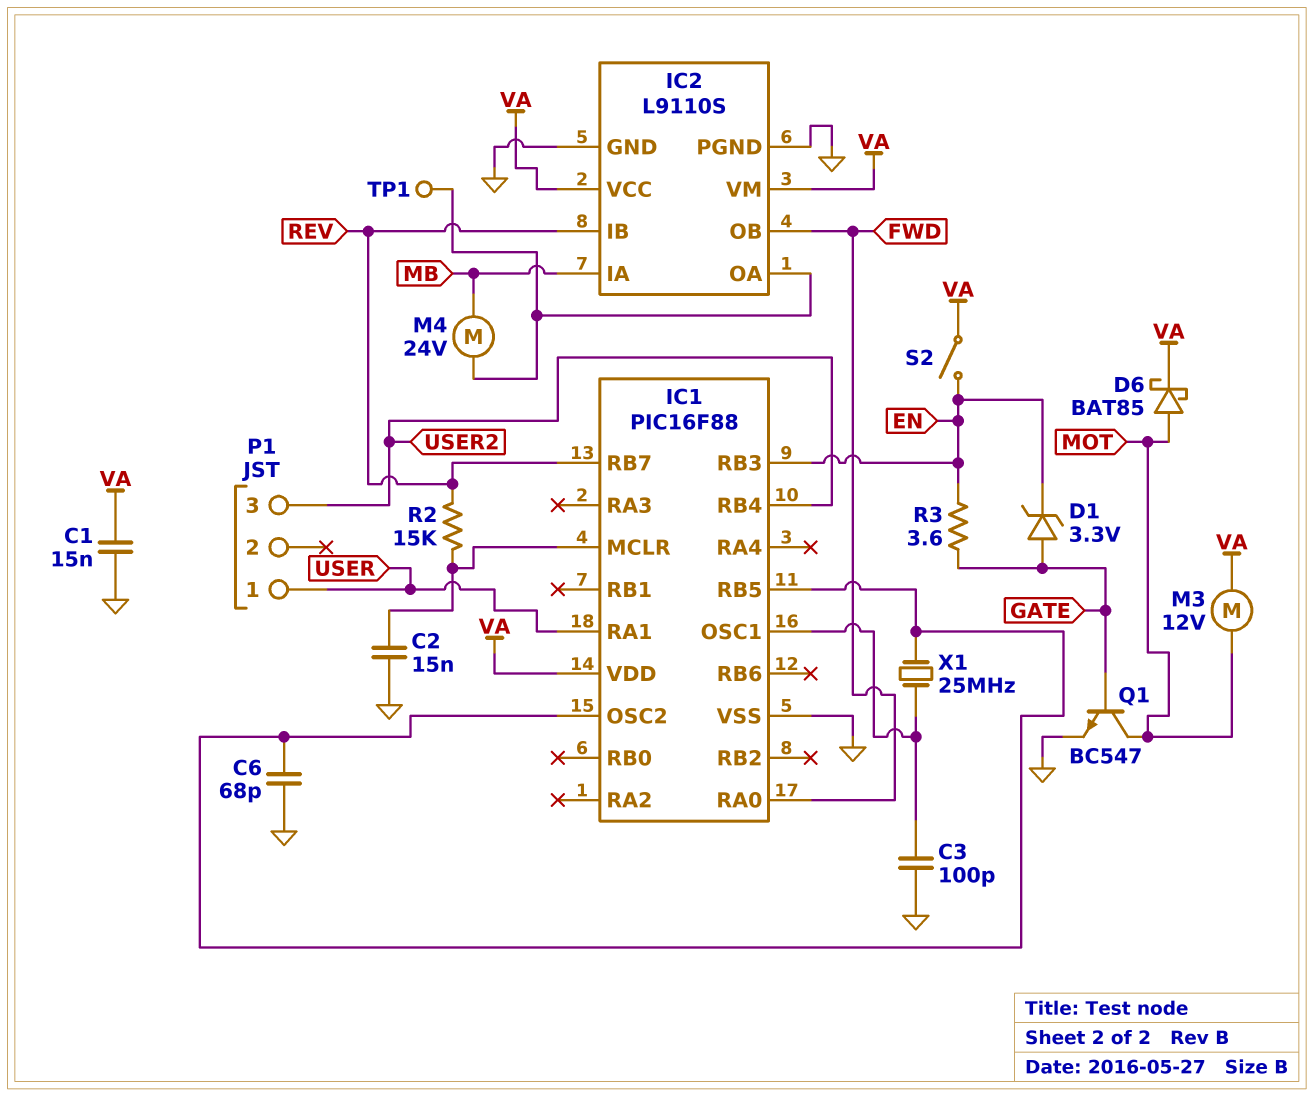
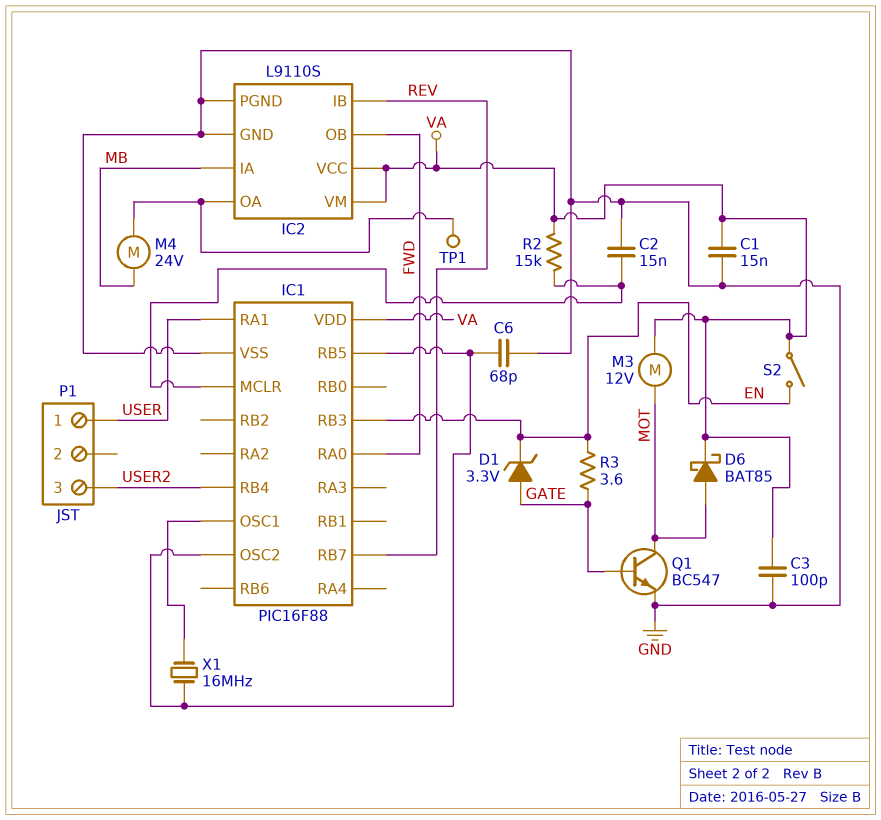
C3: 100pF (GND, IC1/OSC1) -> 100pF (GND, VA)
R2: 15k (IC1/MCLR, REV) -> 15k (IC1/MCLR, VA)
X1: 25MHz (IC1/OSC1, IC1/OSC2) -> 16MHz (IC1/OSC1, IC1/OSC2)

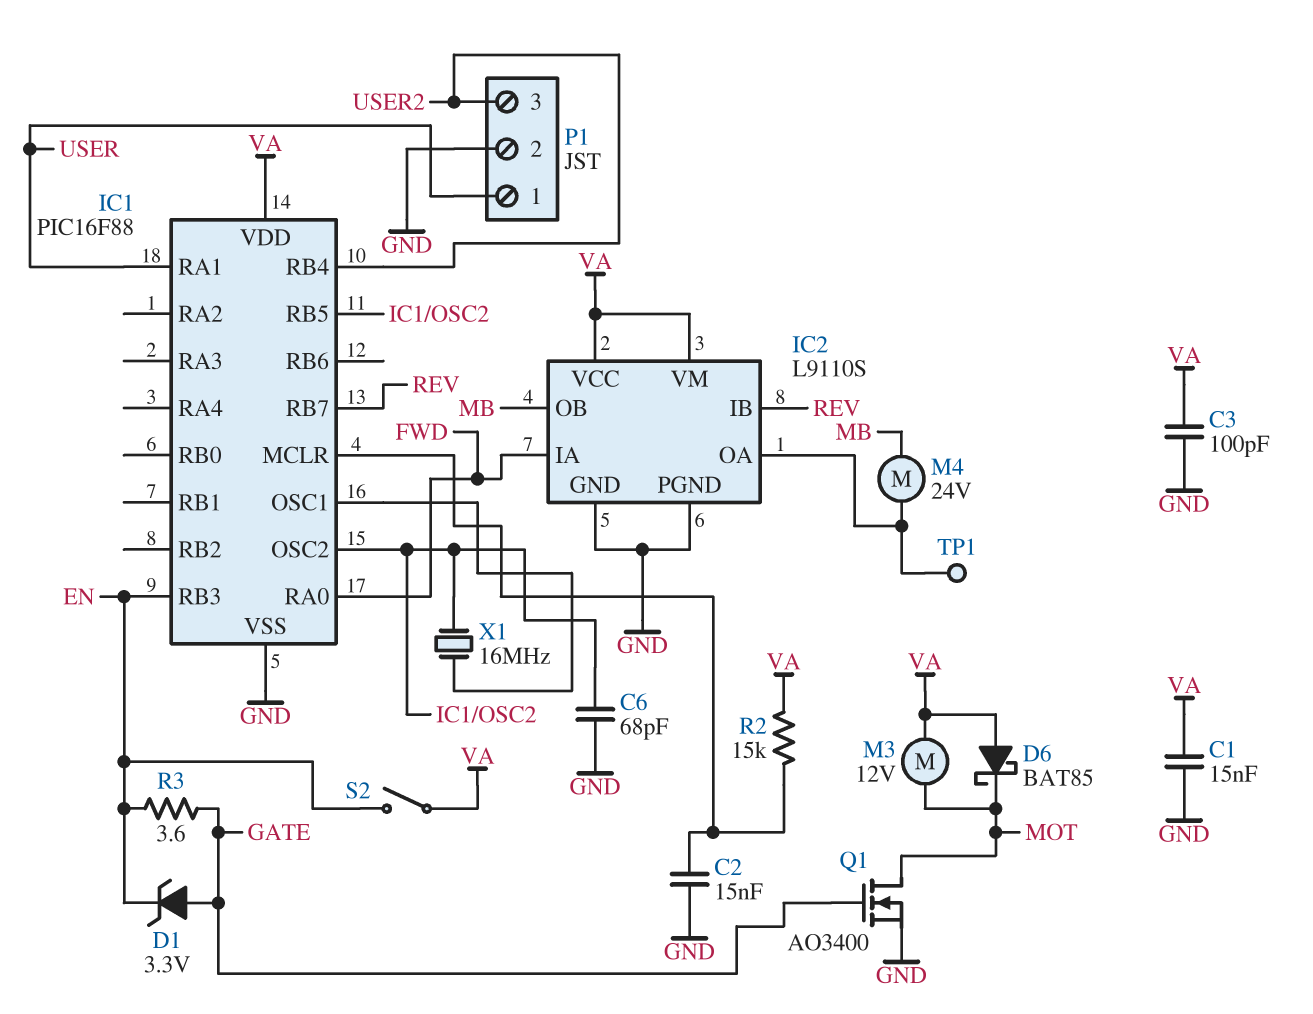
D6: schottky BAT85 (A MOT, K VA) -> schottky BAT85 (A VA, K MOT)
IC2 pin IA: MB -> FWD
IC2 pin OB: FWD -> MB
P1 pin 2: none -> GND
Q1: NPN BC547 (B GATE, C MOT, E GND) -> NMOS AO3400 (G GATE, D MOT, S GND)

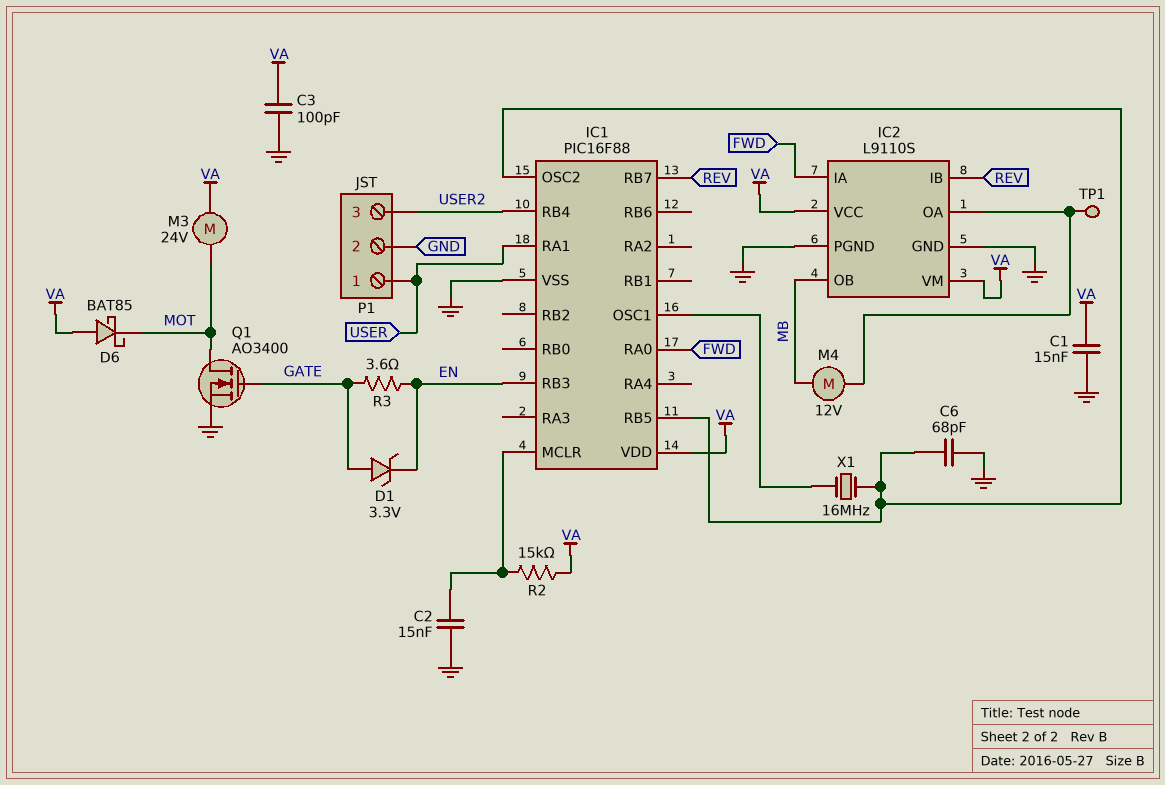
M3: motor 12V (MOT, VA) -> motor 24V (MOT, VA)
M4: motor 24V (IC2/OA, MB) -> motor 12V (IC2/OA, MB)
S2: switch (EN, VA) -> none

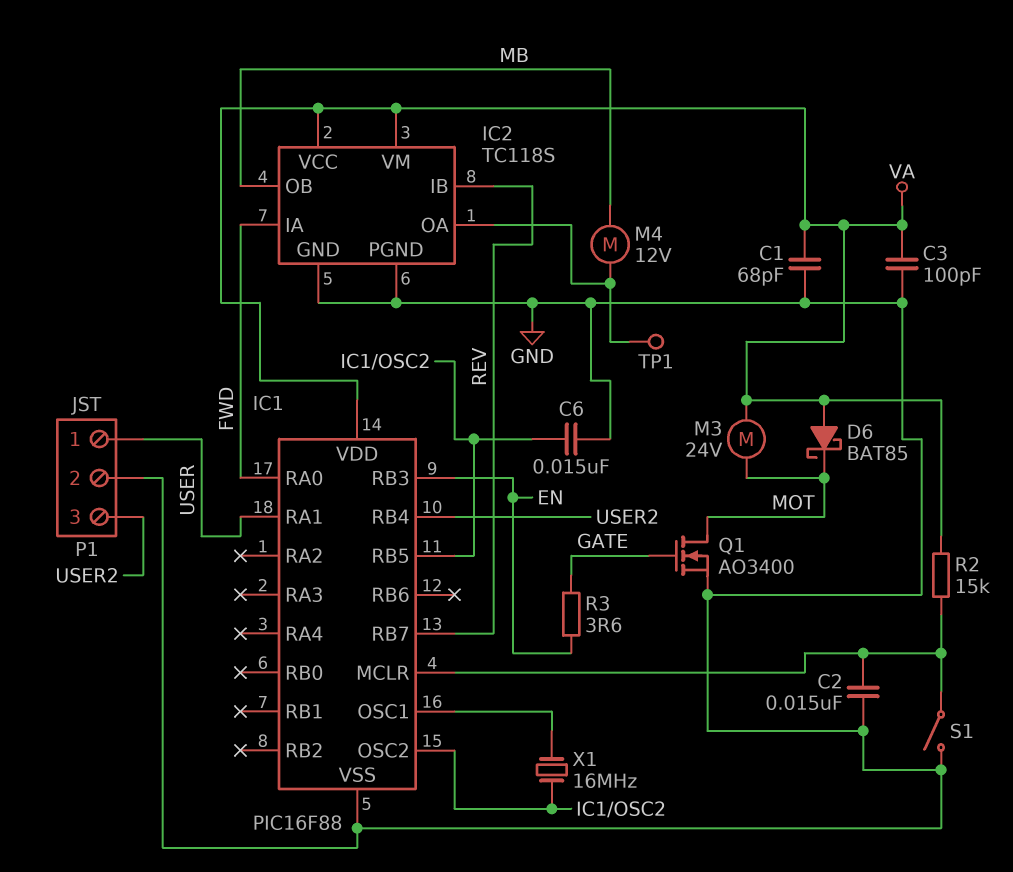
C1: 15nF (GND, VA) -> 68pF (GND, VA)
C6: 68pF (GND, IC1/OSC2) -> 15nF (GND, IC1/OSC2)
D1: zener 3.3V (A GATE, K EN) -> none
IC2: L9110S -> TC118S
S1: none -> switch (GND, IC1/MCLR)

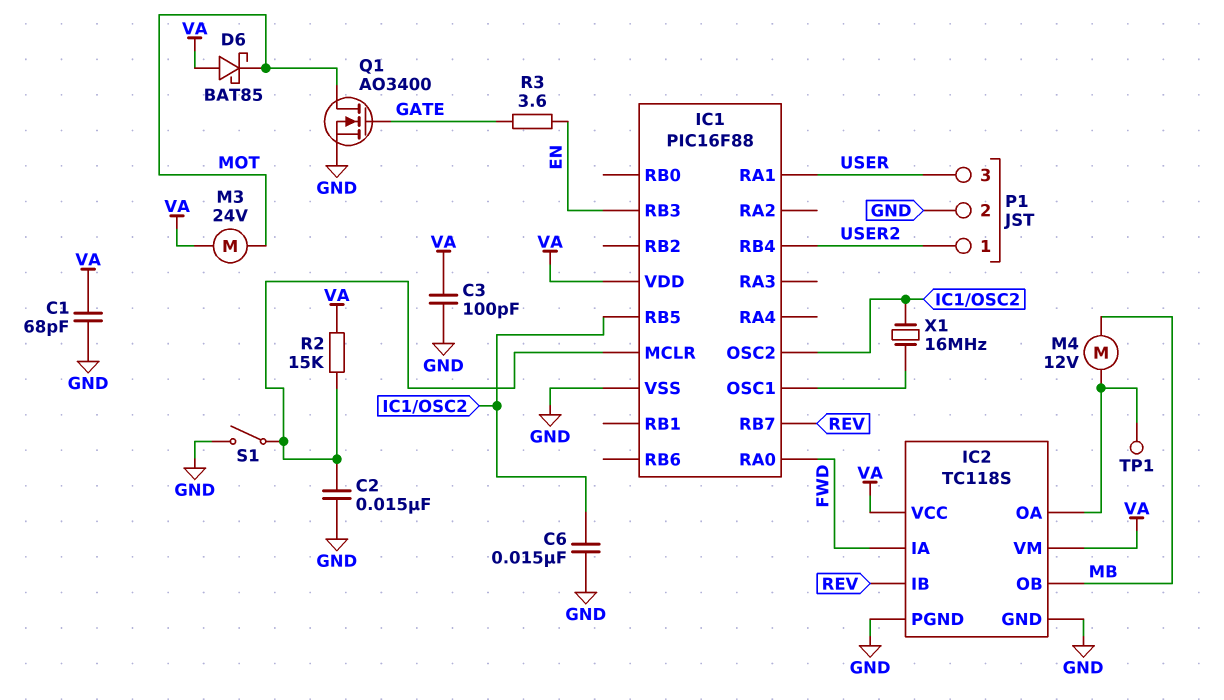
P1 pin 1: USER -> USER2
P1 pin 3: USER2 -> USER

